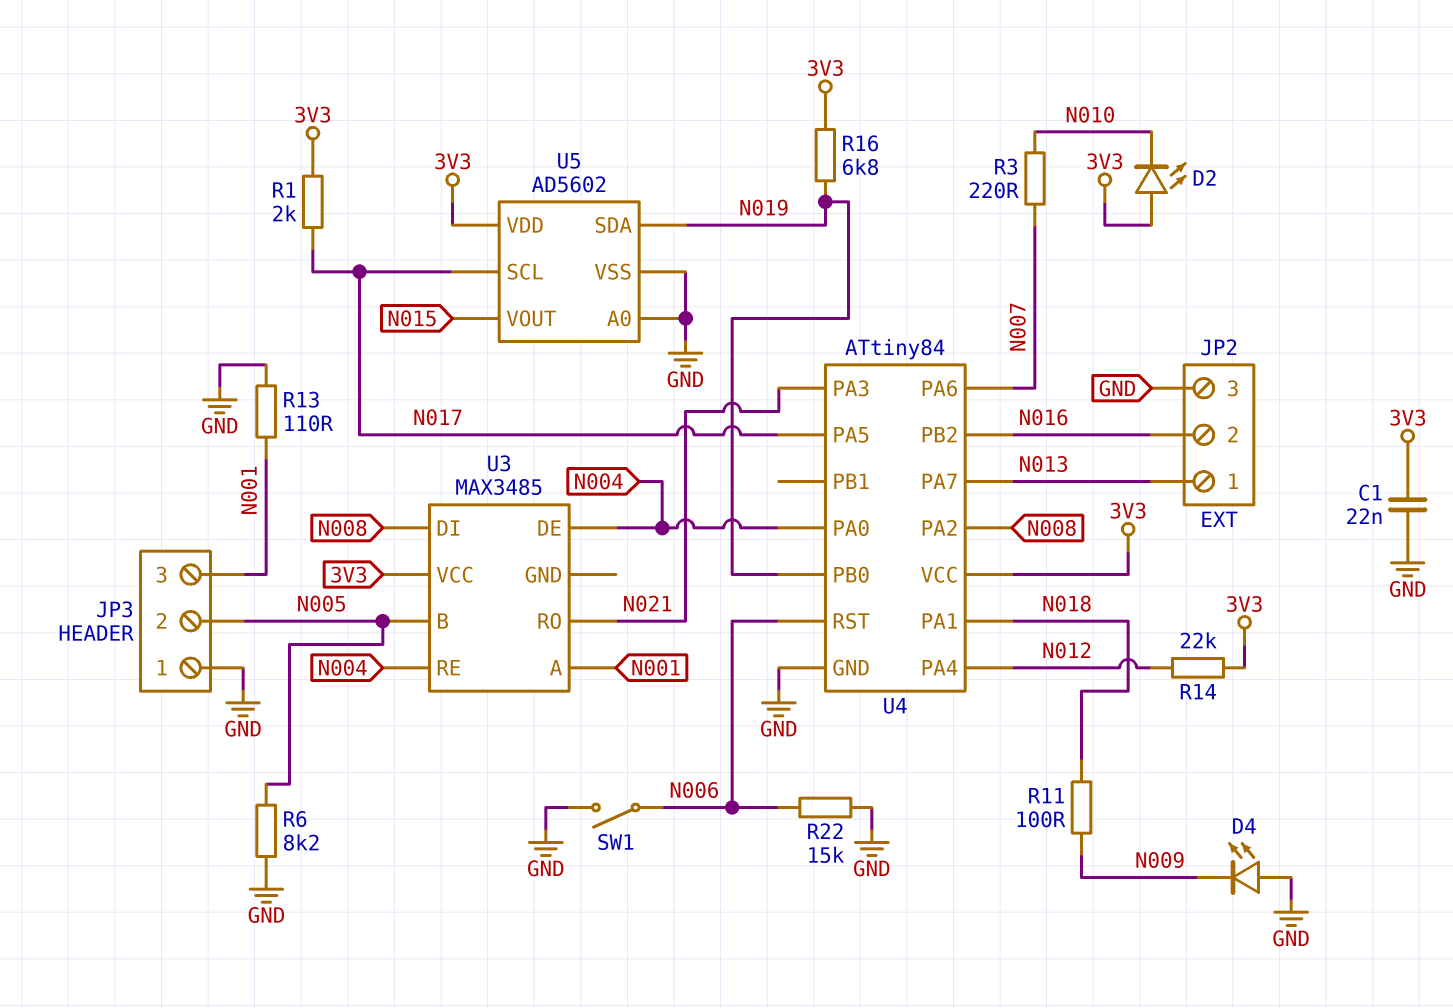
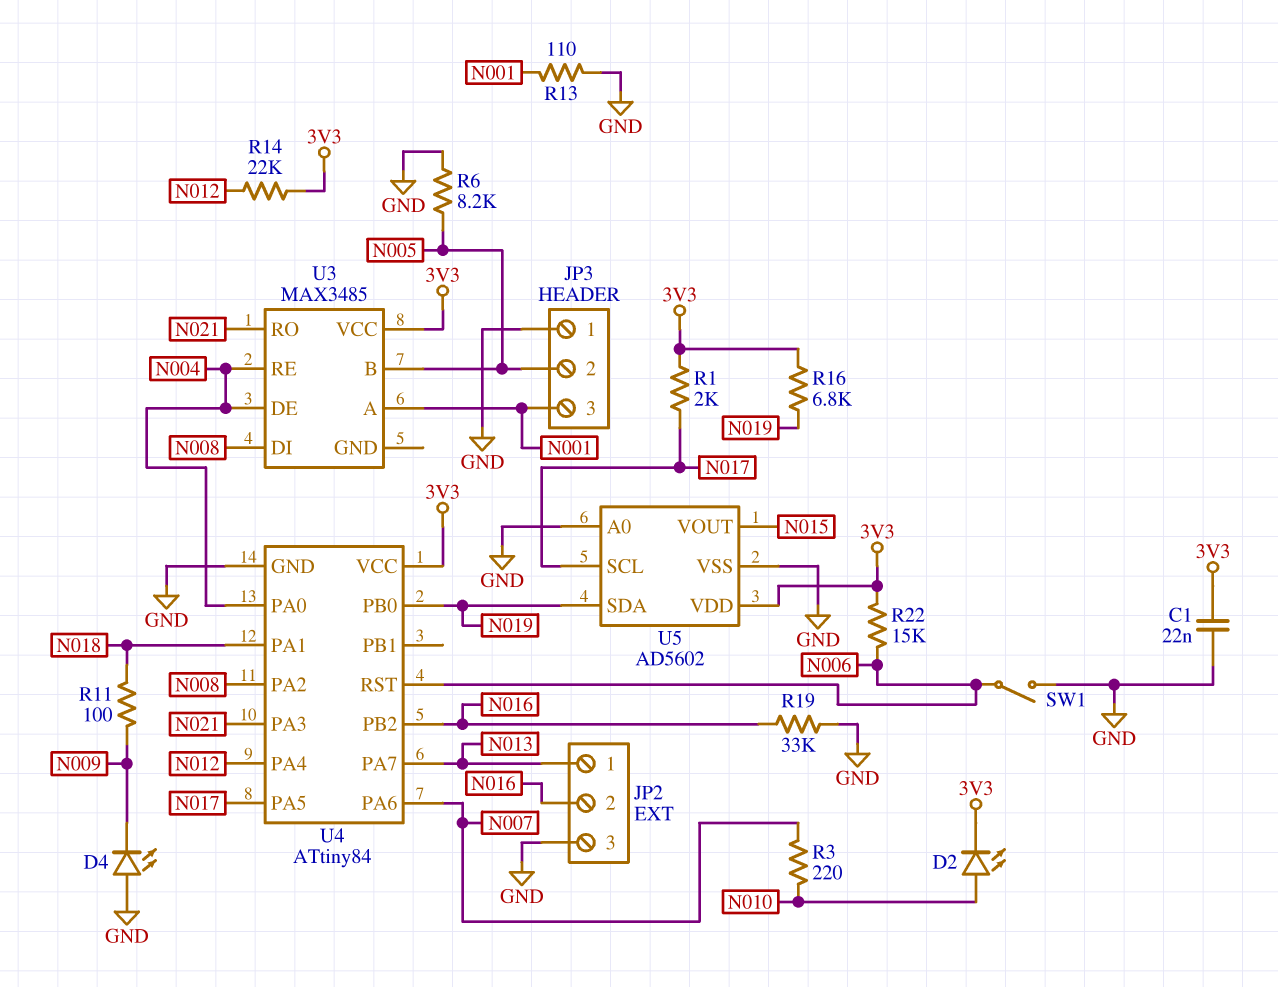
D2: LED (A 3V3, K N010) -> LED (A N010, K 3V3)
R19: none -> 33k (GND, N016)
R22: 15k (GND, N006) -> 15k (3V3, N006)

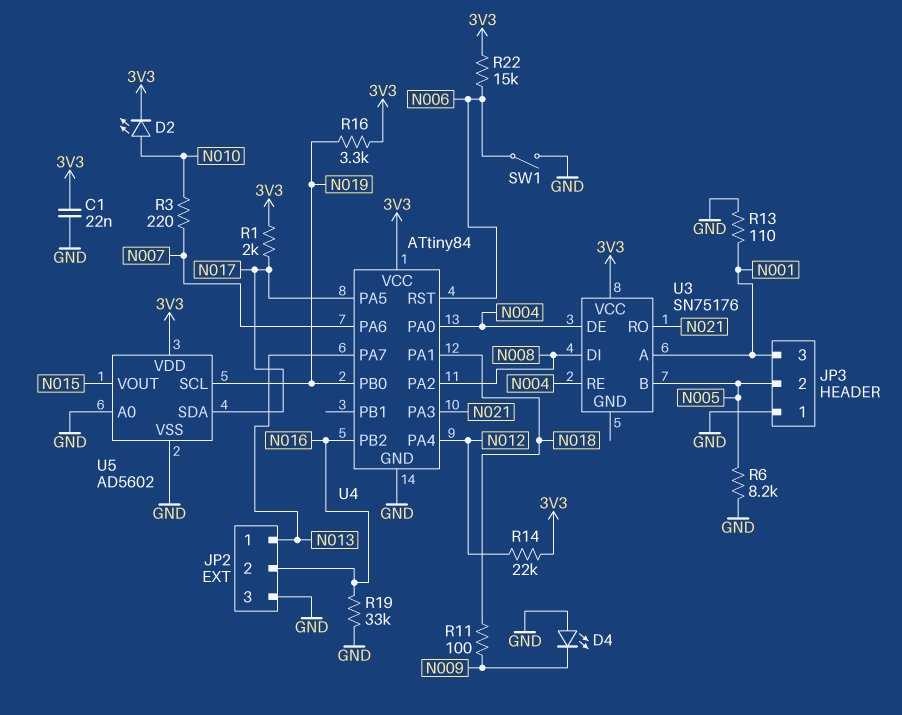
R16: 6.8k (3V3, N019) -> 3.3k (3V3, N019)
U3: MAX3485 -> SN75176
U5 pin SCL: N017 -> N019
U5 pin SDA: N019 -> N017

